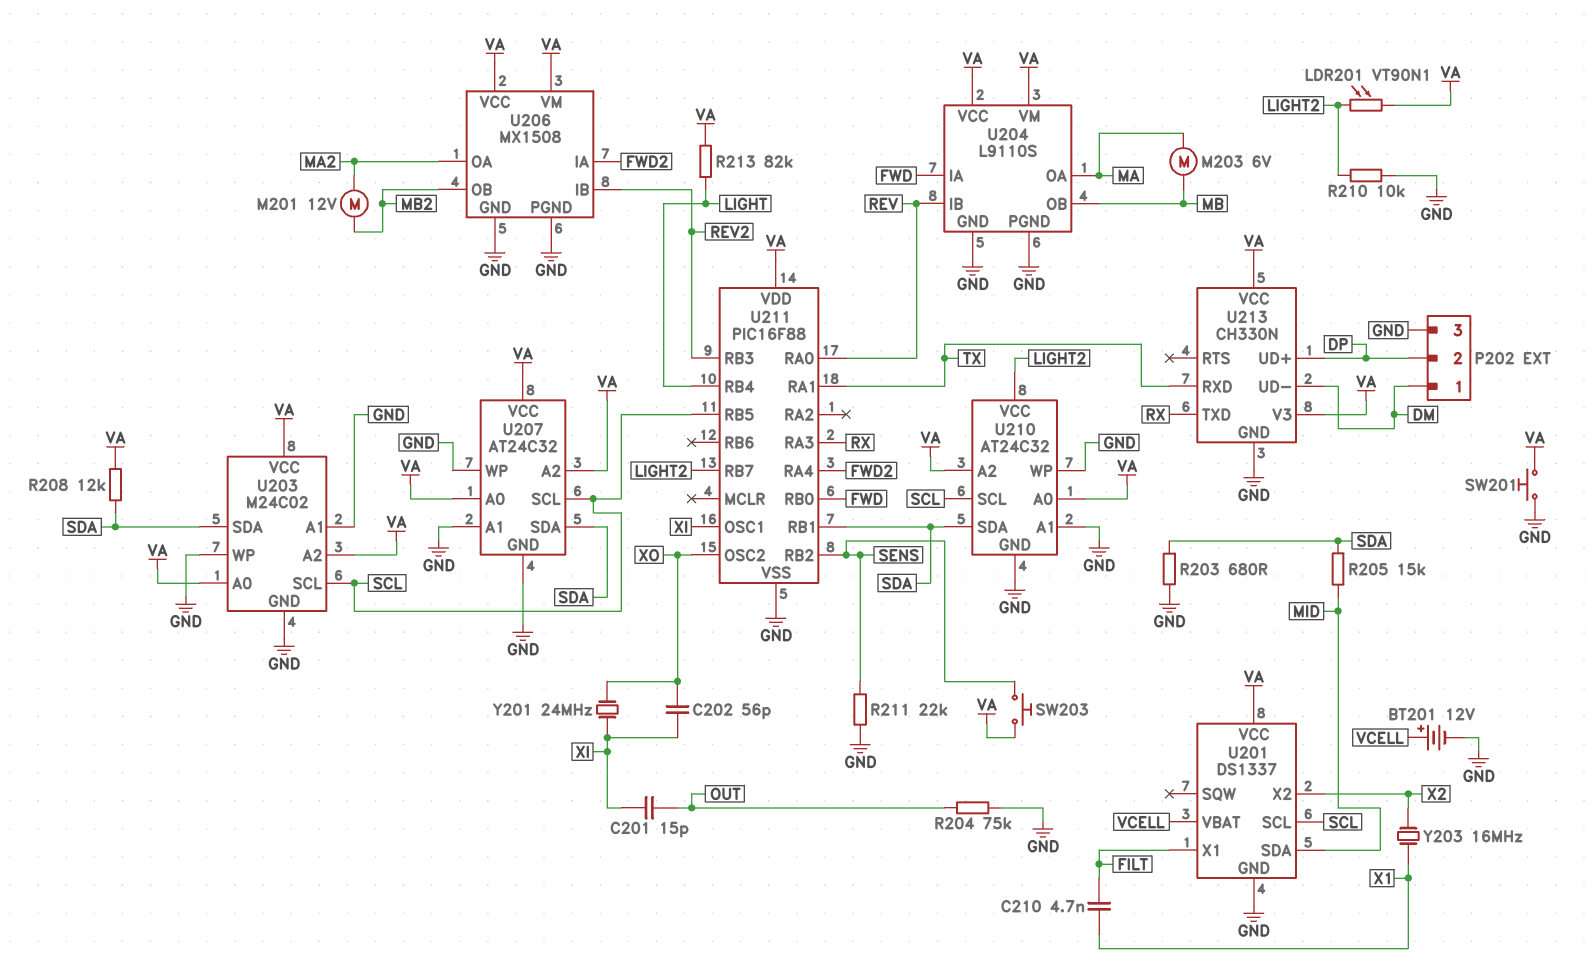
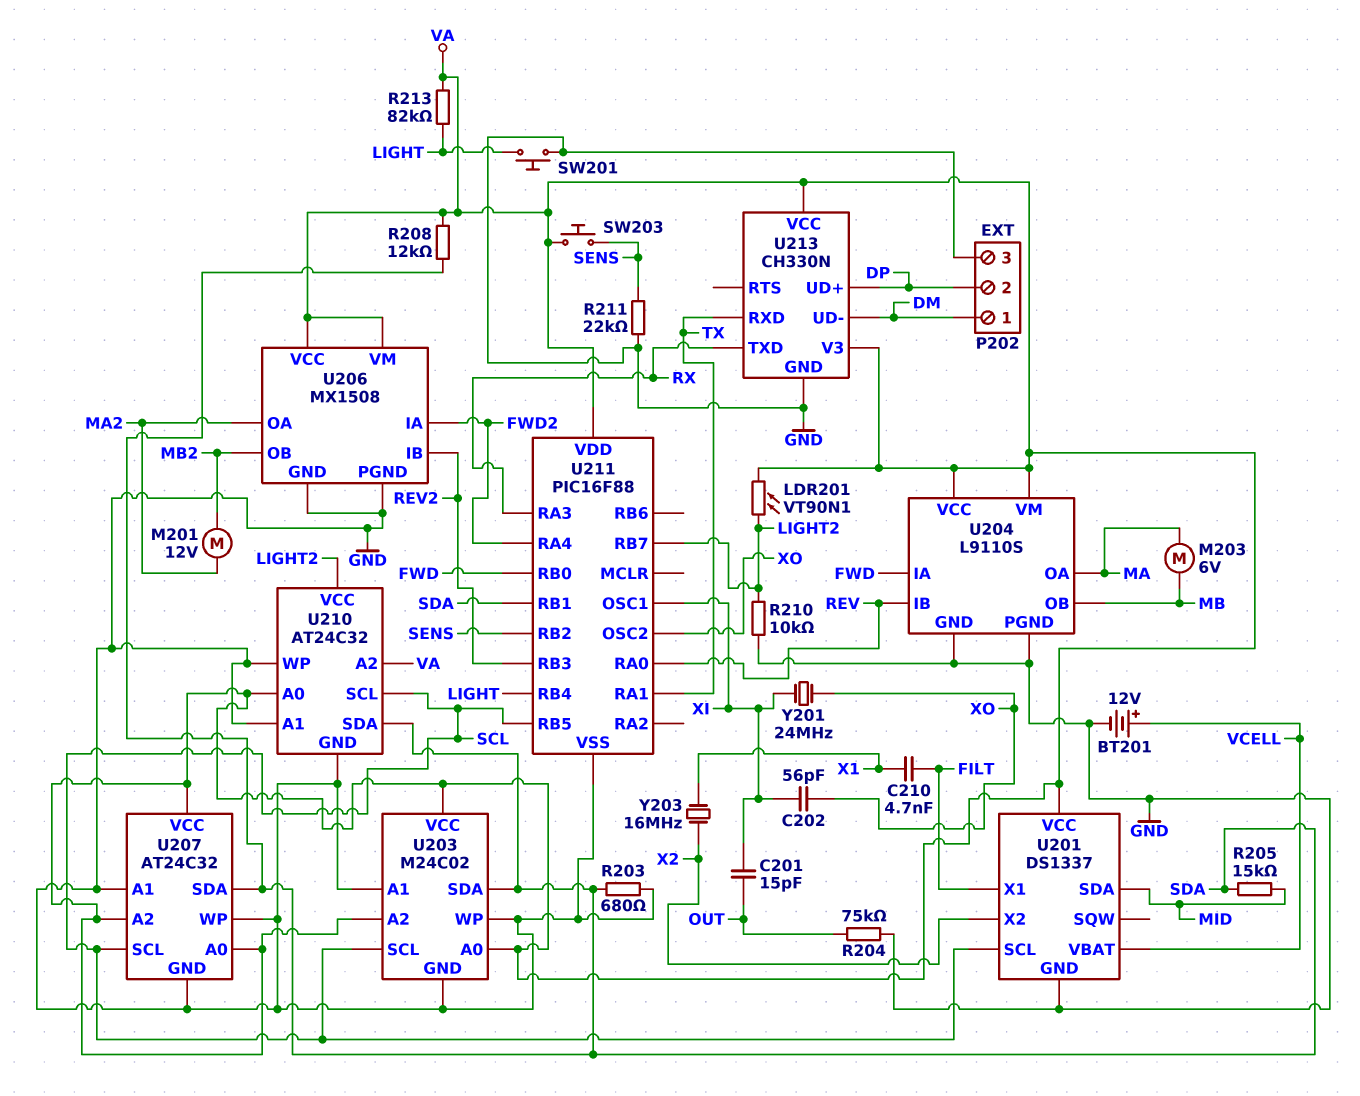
SW201: button (GND, VA) -> button (GND, LIGHT)

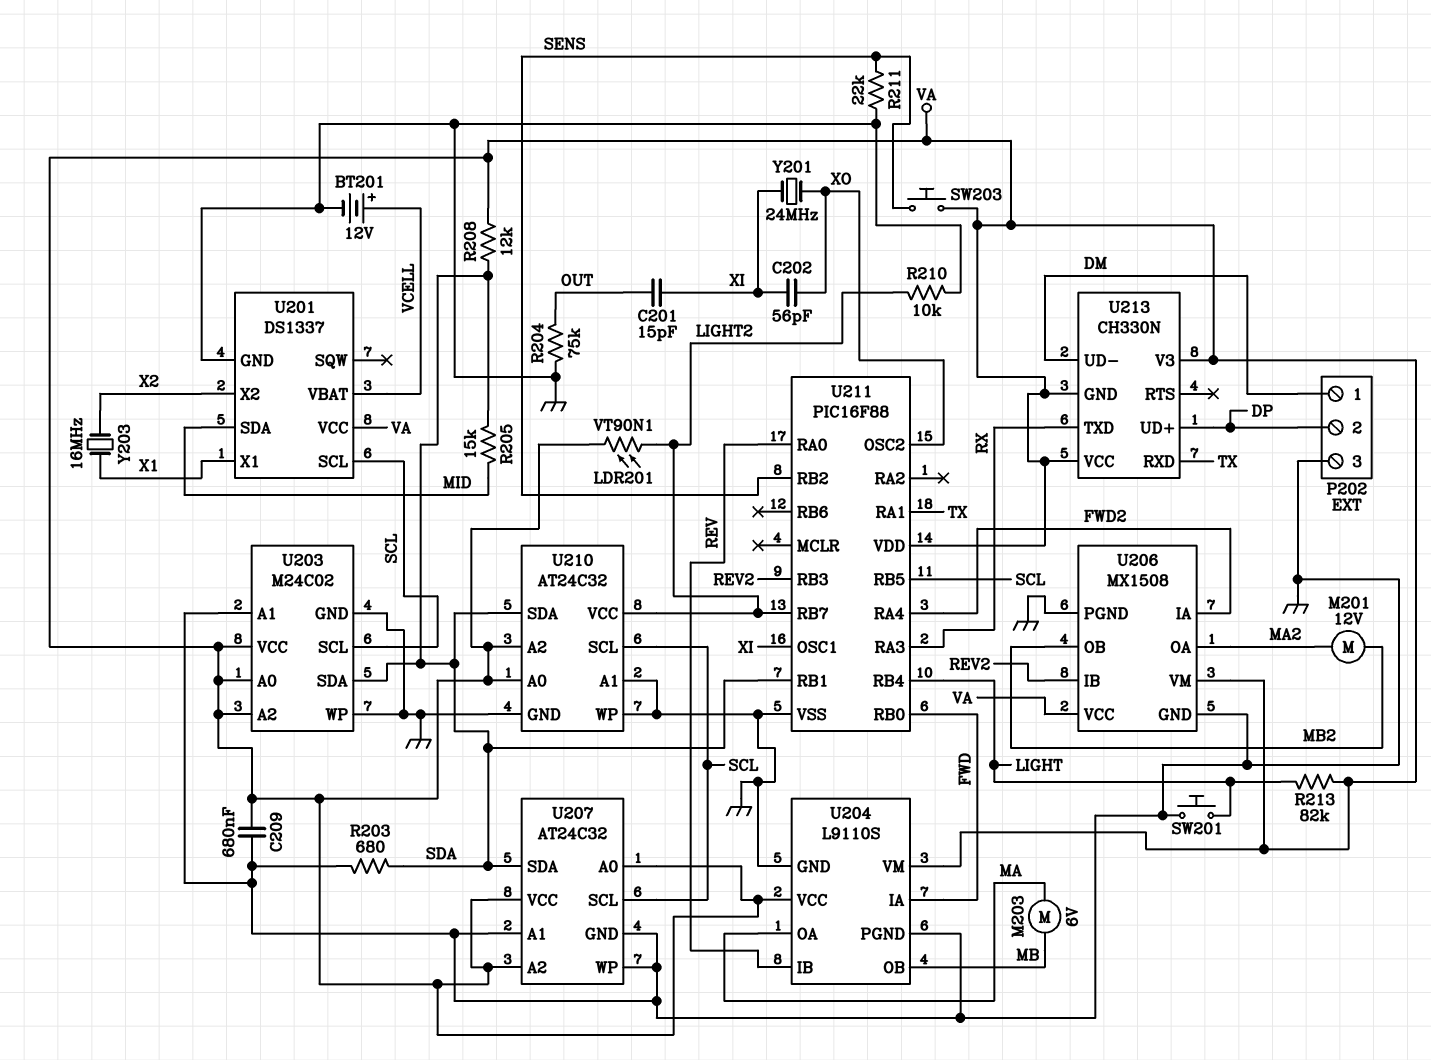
C209: none -> 680nF (GND, VA)
C210: 4.7nF (FILT, X1) -> none
U201 pin X1: FILT -> X1
U213 pin GND: GND -> VA

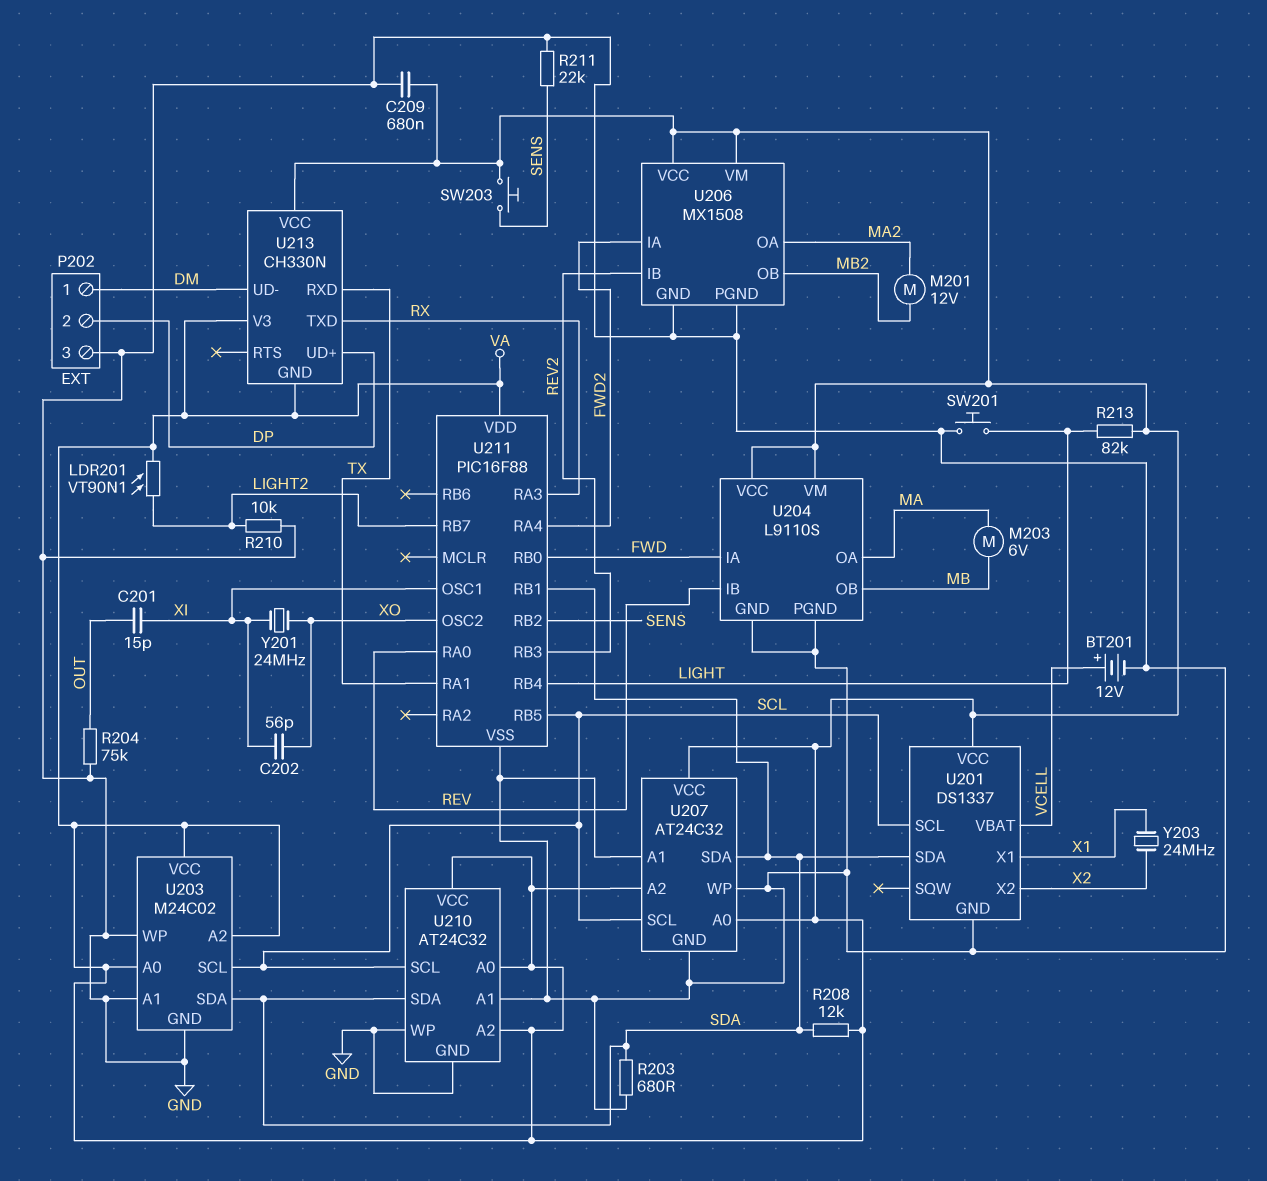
R205: 15k (MID, SDA) -> none
U201 pin SDA: MID -> SDA
U210 pin VCC: LIGHT2 -> VA
Y203: 16MHz (X1, X2) -> 24MHz (X1, X2)

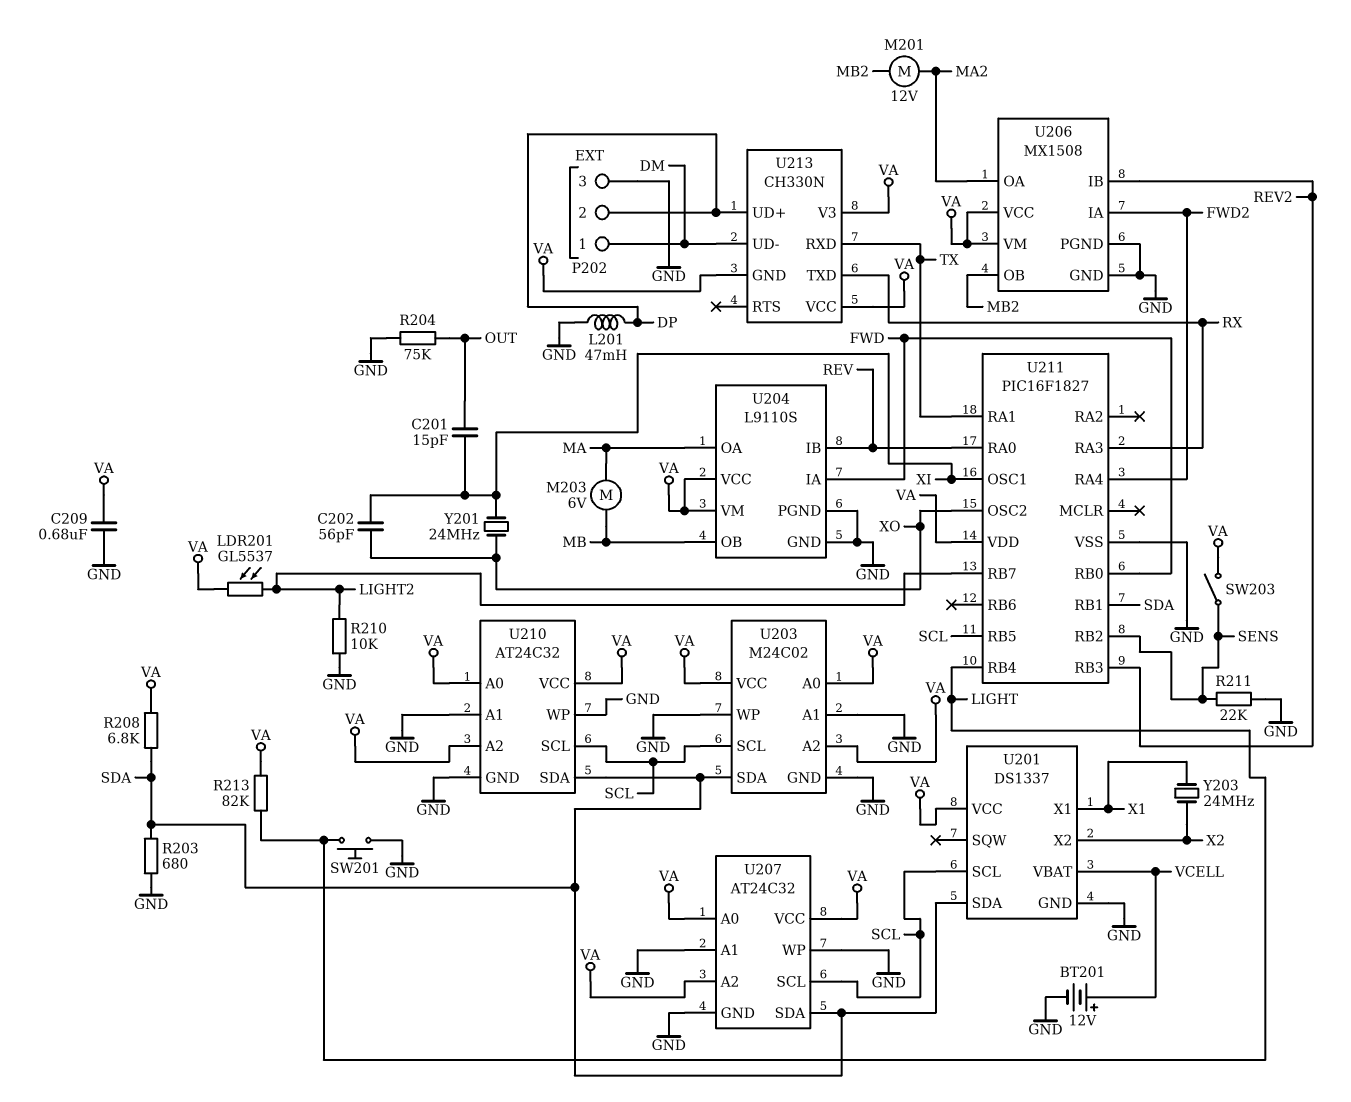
L201: none -> 47mH (DP, GND)
LDR201: VT90N1 (LIGHT2, VA) -> GL5537 (LIGHT2, VA)
R208: 12k (SDA, VA) -> 6.8k (SDA, VA)
SW203: button (SENS, VA) -> switch (SENS, VA)
U211: PIC16F88 -> PIC16F1827

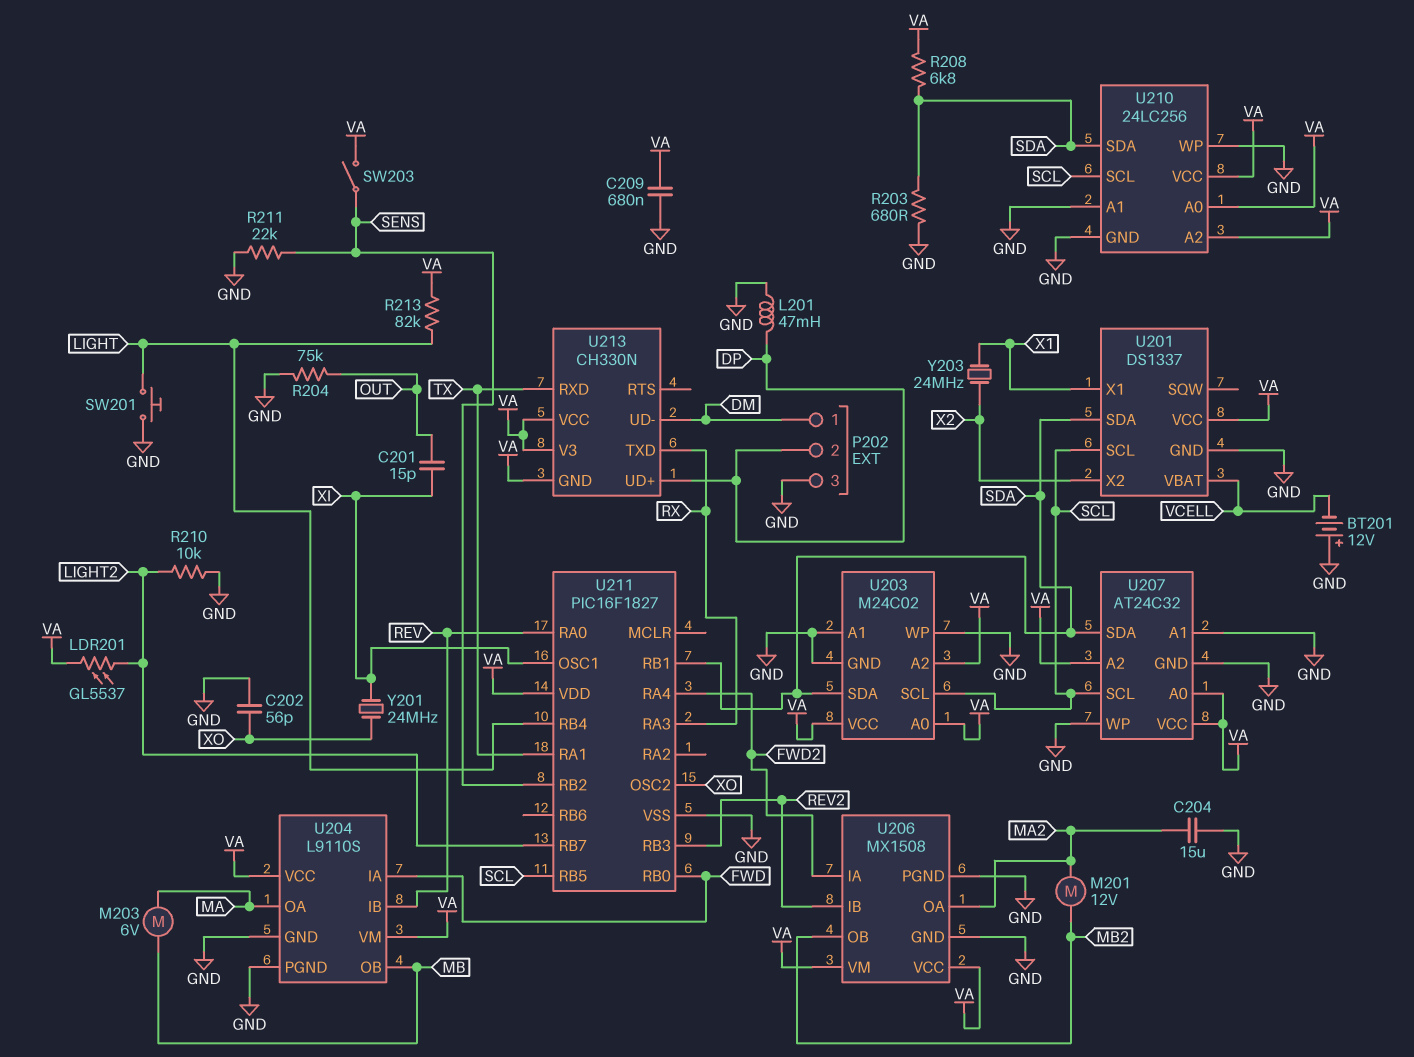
BT201: 12V (plus VCELL, minus GND) -> 12V (plus GND, minus VCELL)
C202: 56pF (XI, XO) -> 56pF (GND, XO)
C204: none -> 15uF (GND, MA2)
U210: AT24C32 -> 24LC256

